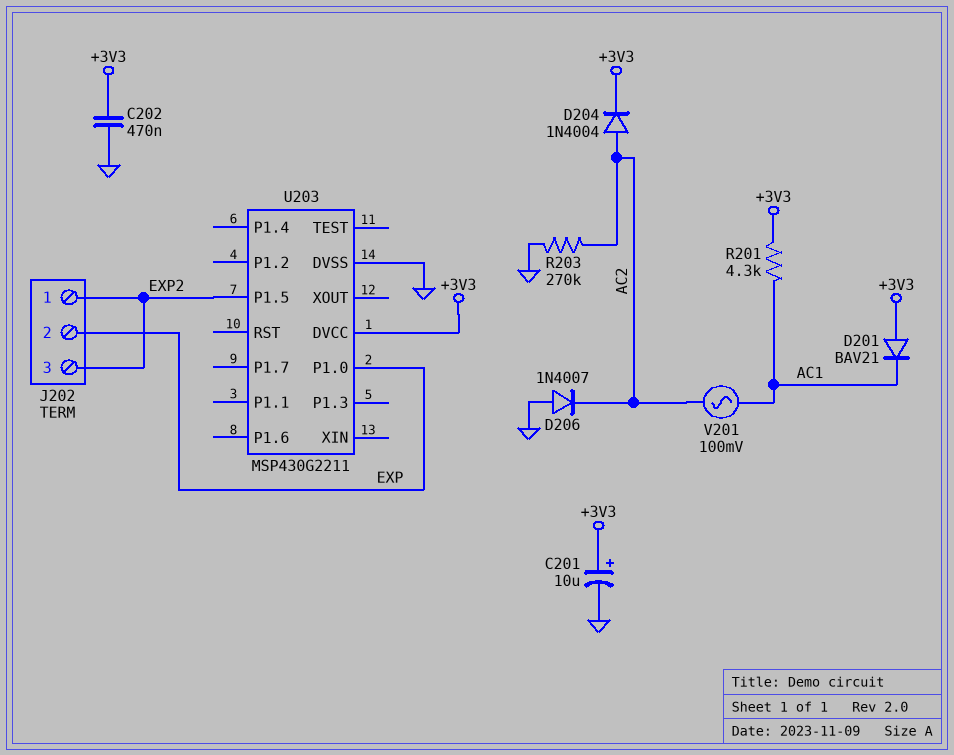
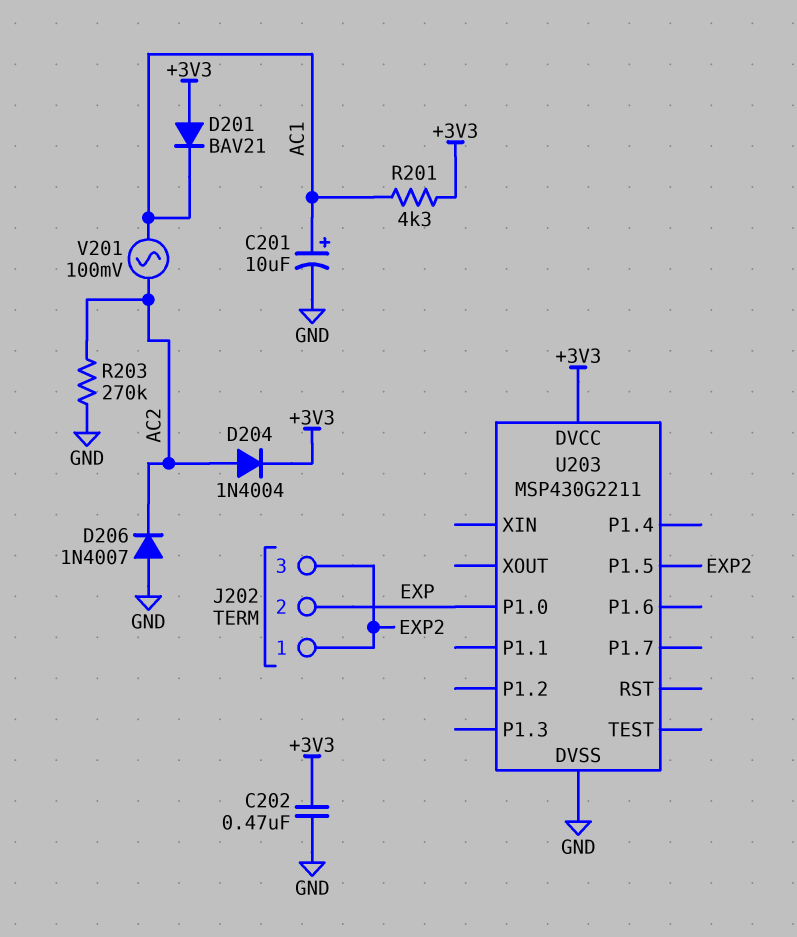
C201: 10uF (plus +3V3, minus GND) -> 10uF (plus AC1, minus GND)

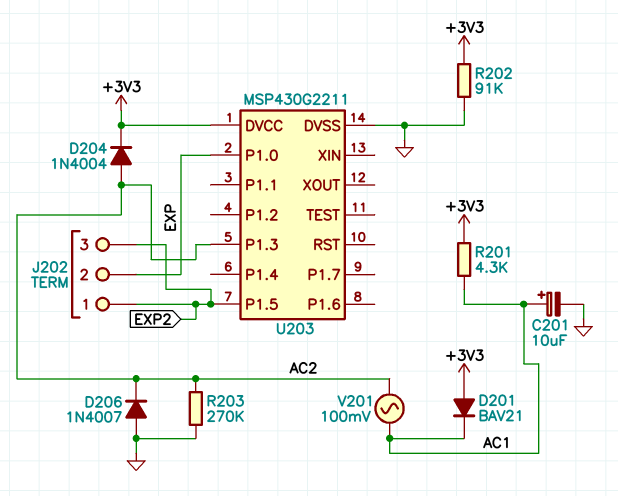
C202: 470nF (+3V3, GND) -> none
R202: none -> 91k (+3V3, GND)
U203 pin P1.3: none -> AC2

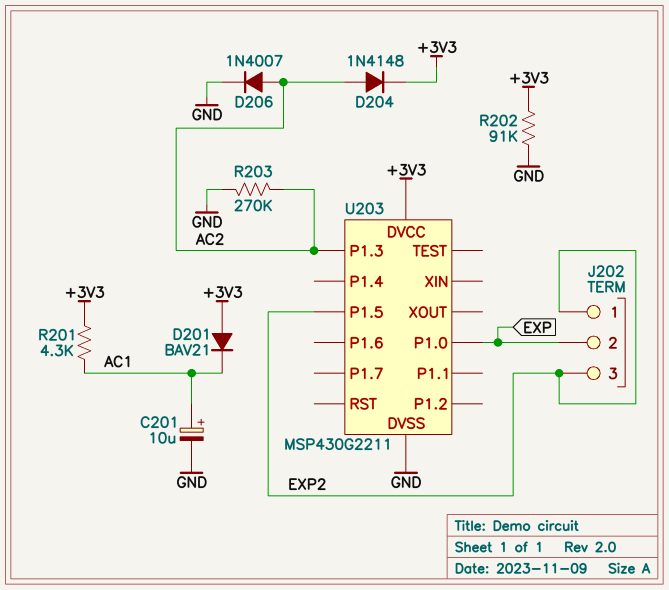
D204: diode 1N4004 (A AC2, K +3V3) -> diode 1N4148 (A AC2, K +3V3)
D206: diode 1N4007 (A GND, K AC2) -> diode 1N4007 (A AC2, K GND)
V201: AC 100mV (AC1, AC2) -> none

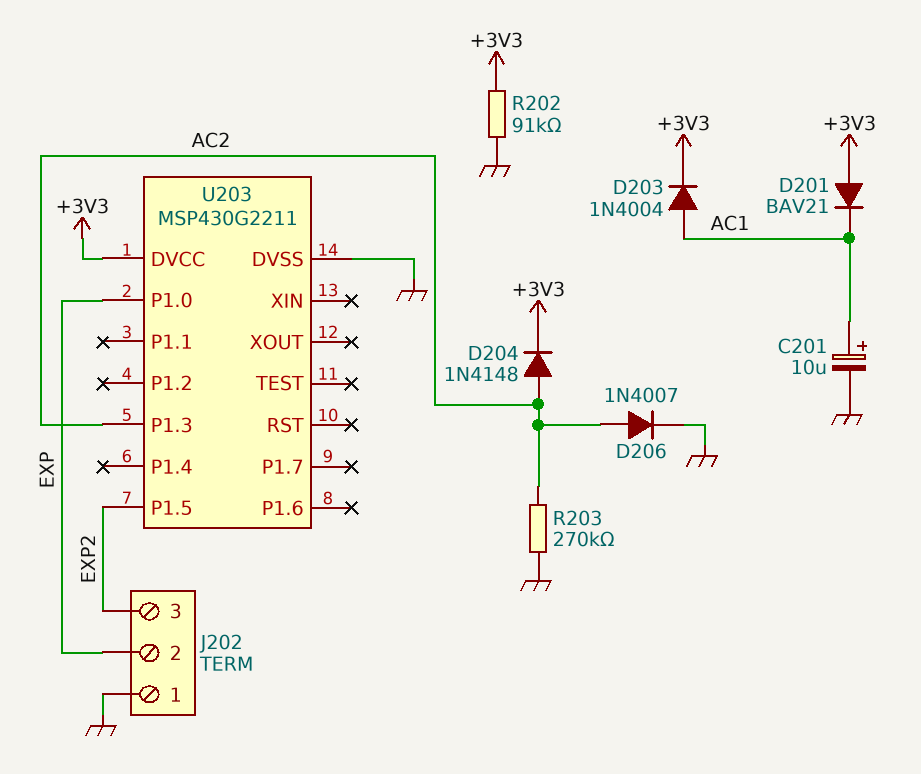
D203: none -> diode 1N4004 (A AC1, K +3V3)
J202 pin 1: EXP2 -> GND
R201: 4.3k (+3V3, AC1) -> none

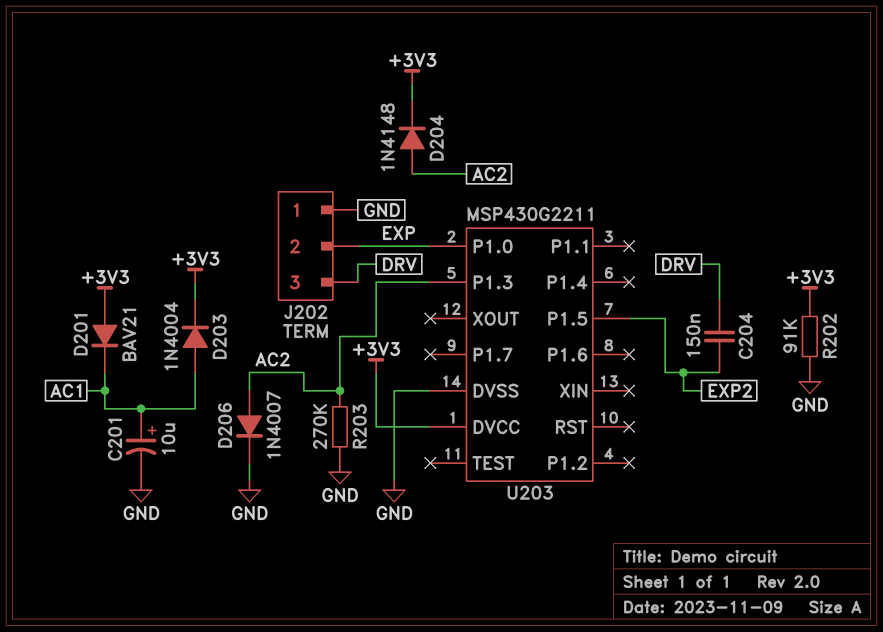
C204: none -> 150nF (DRV, EXP2)
J202 pin 3: EXP2 -> DRV

